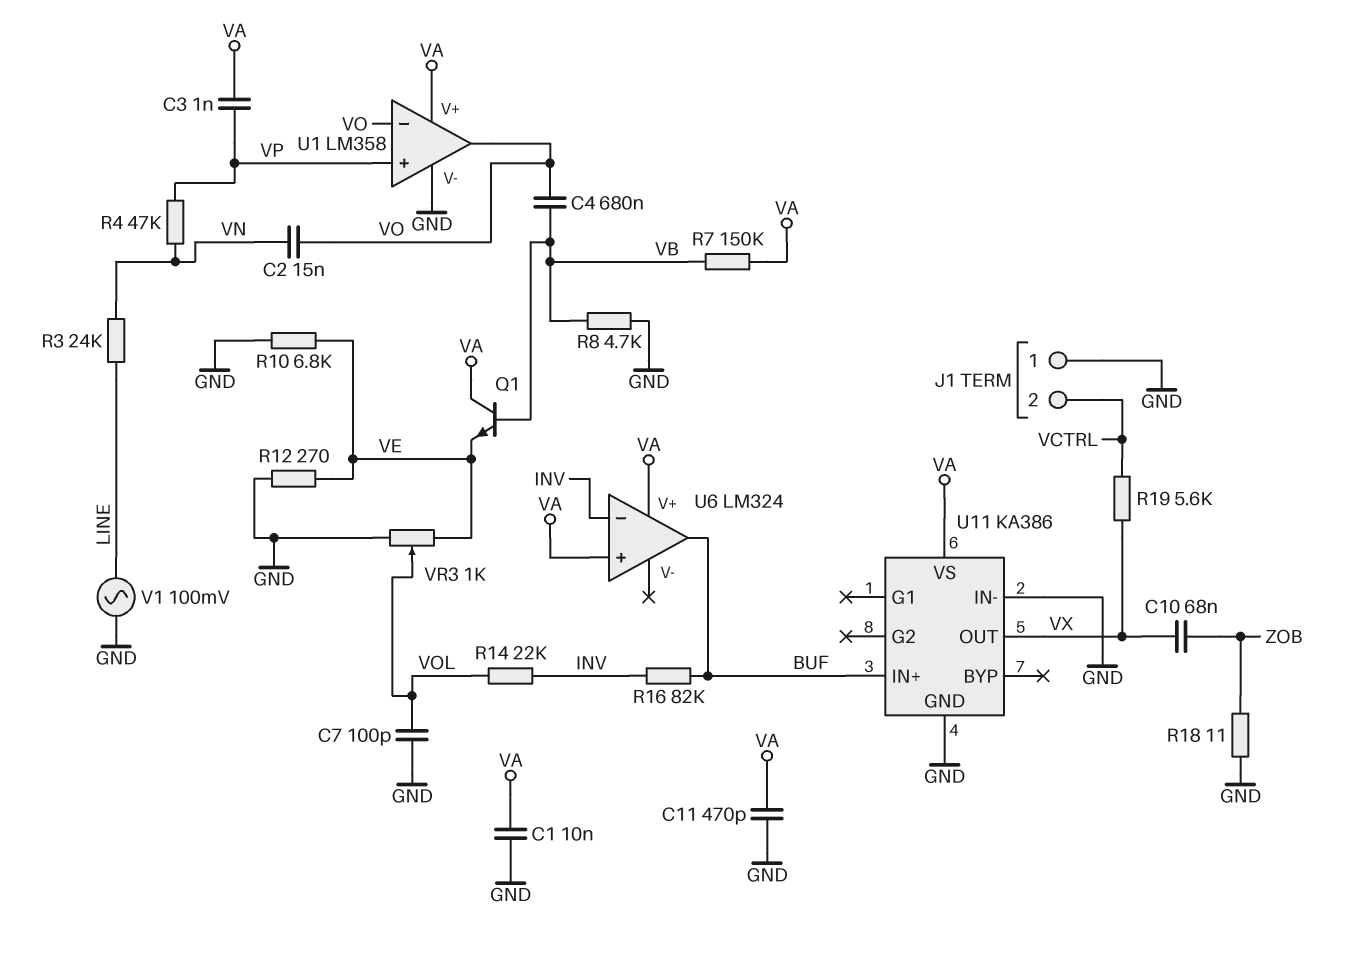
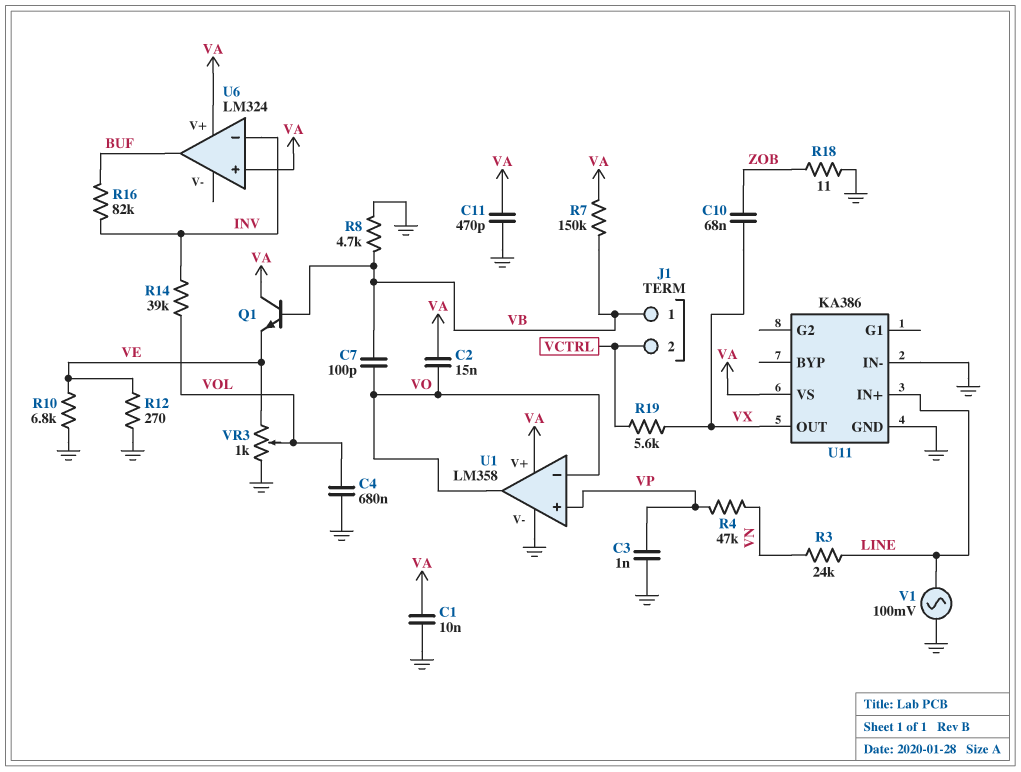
C2: 15nF (VN, VO) -> 15nF (VA, VO)
C3: 1nF (VA, VP) -> 1nF (GND, VP)
C4: 680nF (VB, VO) -> 680nF (GND, VOL)
C7: 100pF (GND, VOL) -> 100pF (VB, VO)
J1 pin 1: GND -> VB
R14: 22k (INV, VOL) -> 39k (INV, VOL)
U11 pin IN+: BUF -> LINE

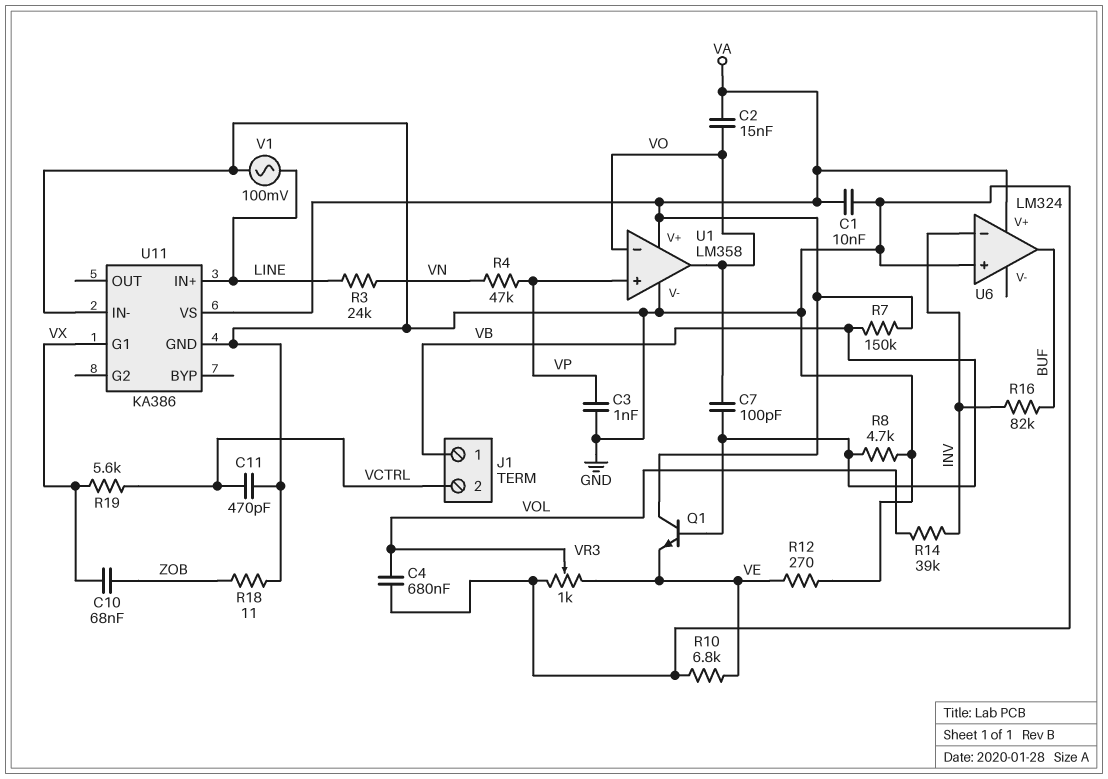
C11: 470pF (GND, VA) -> 470pF (GND, VCTRL)
U6 pin in+: VA -> GND
U11 pin G1: none -> VX
U11 pin OUT: VX -> none

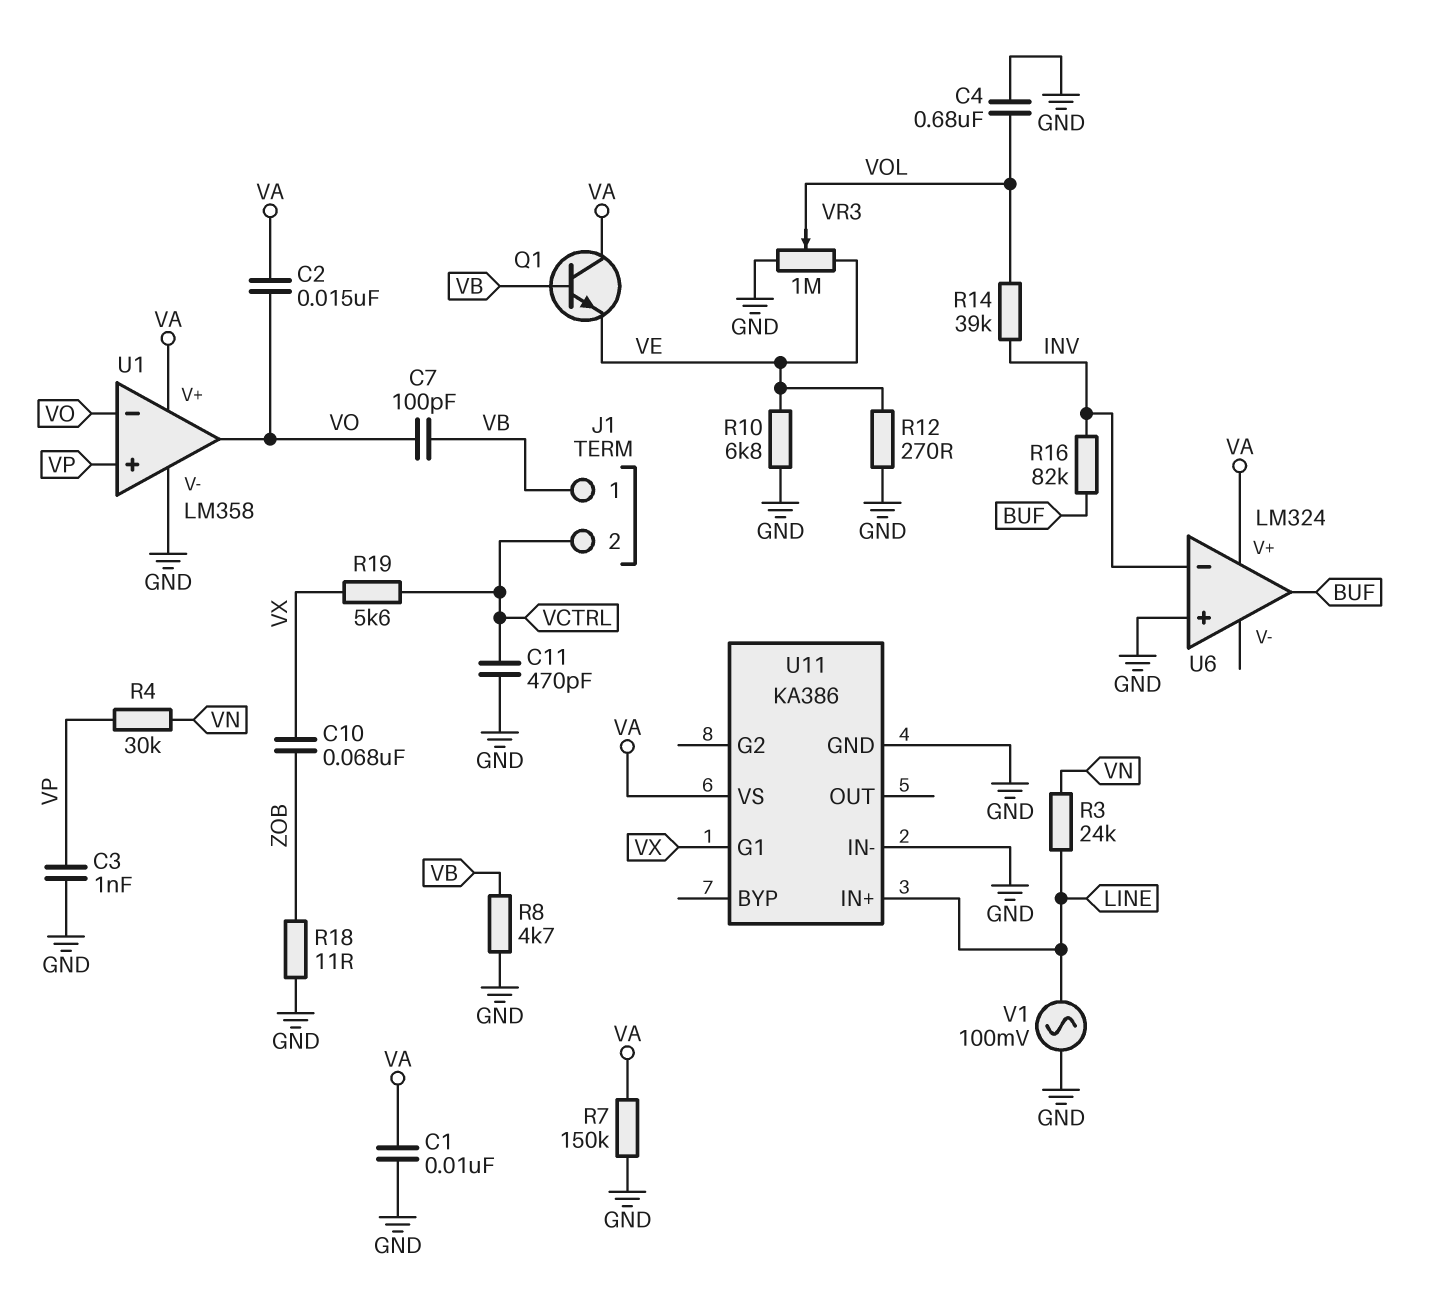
R4: 47k (VN, VP) -> 30k (VN, VP)
R7: 150k (VA, VB) -> 150k (GND, VA)
VR3: 1k (GND, VE, wiper VOL) -> 1M (GND, VE, wiper VOL)

